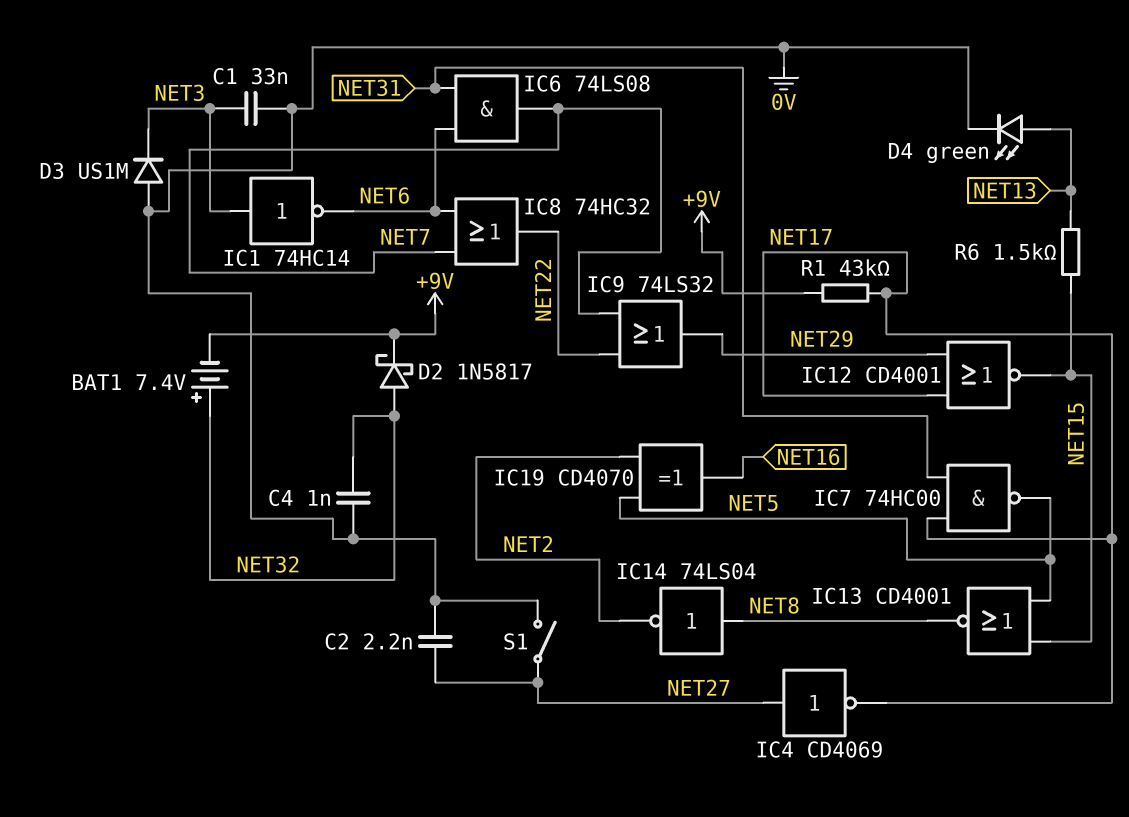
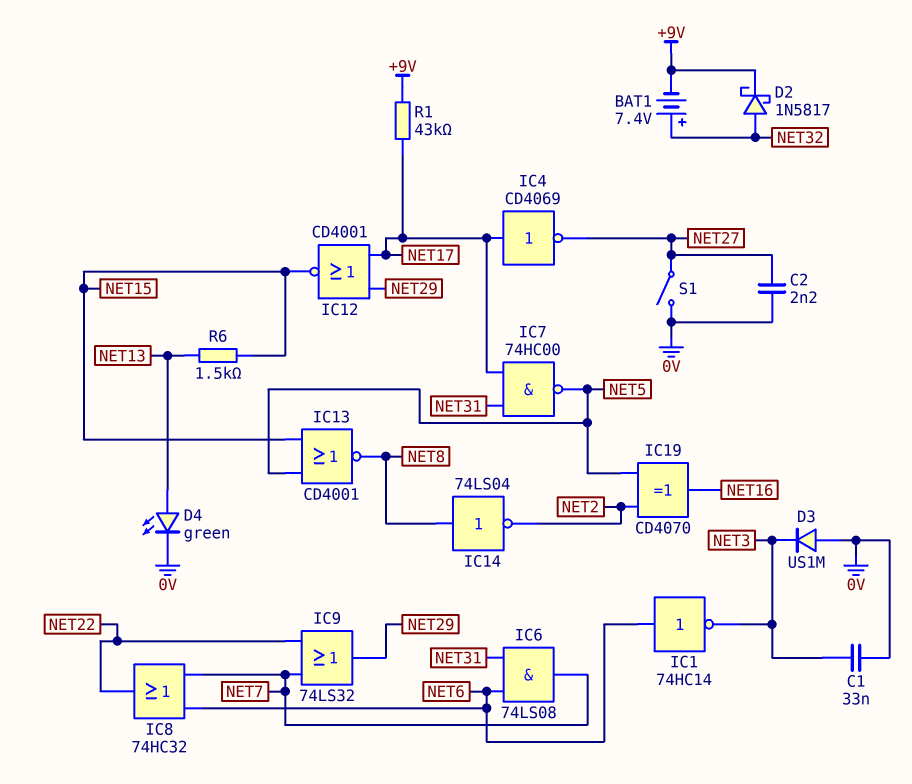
C4: 1nF (0V, NET32) -> none
IC1: NOT 74HC14 (in NET3, out NET6) -> NOT 74HC14 (in NET6, out NET3)
IC4: NOT CD4069 (in NET27, out NET17) -> NOT CD4069 (in NET17, out NET27)

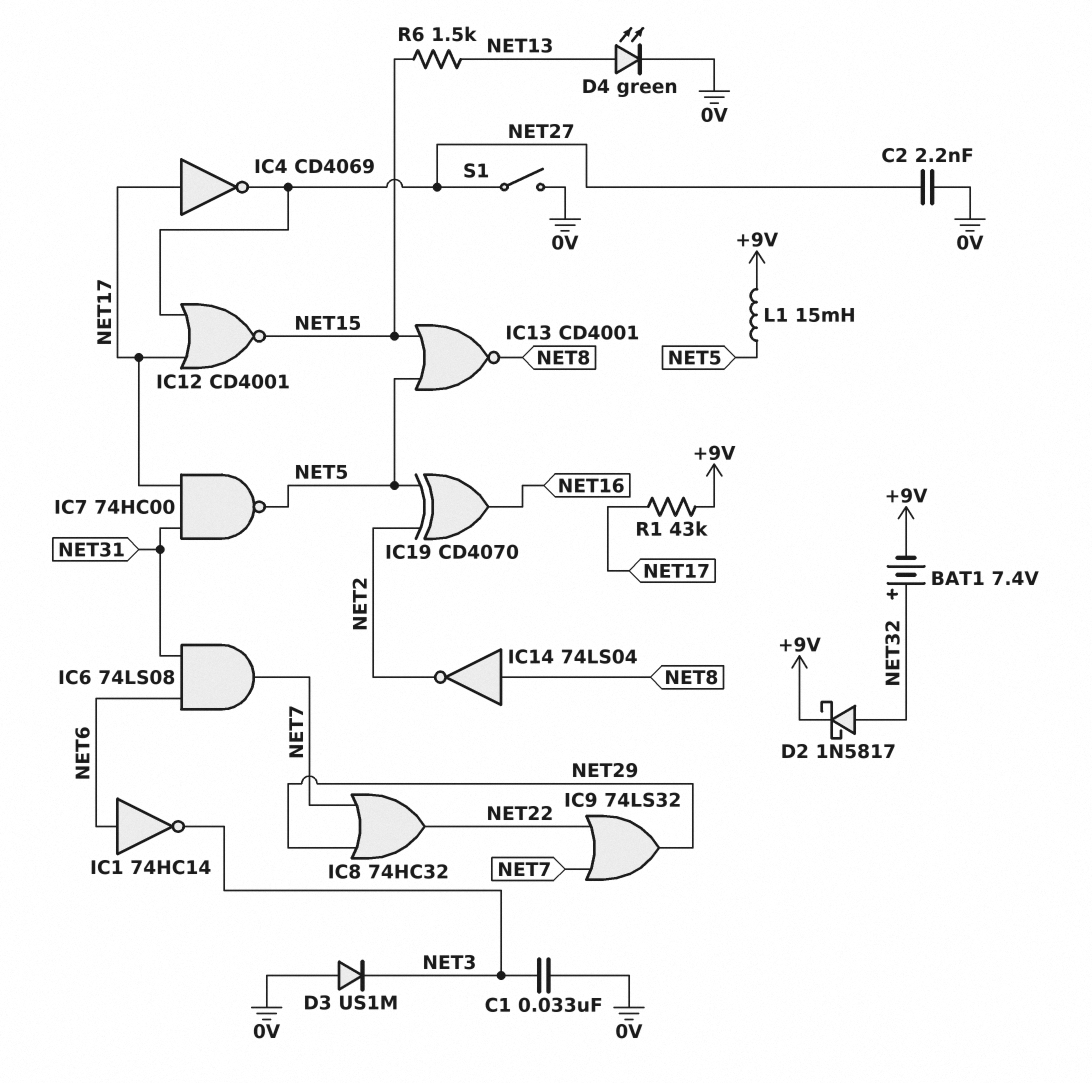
IC8: OR 74HC32 (in NET6, in NET7, out NET22) -> OR 74HC32 (in NET7, in NET29, out NET22)
IC12: NOR CD4001 (in NET17, in NET29, out NET15) -> NOR CD4001 (in NET17, in NET27, out NET15)
L1: none -> 15mH (+9V, NET5)

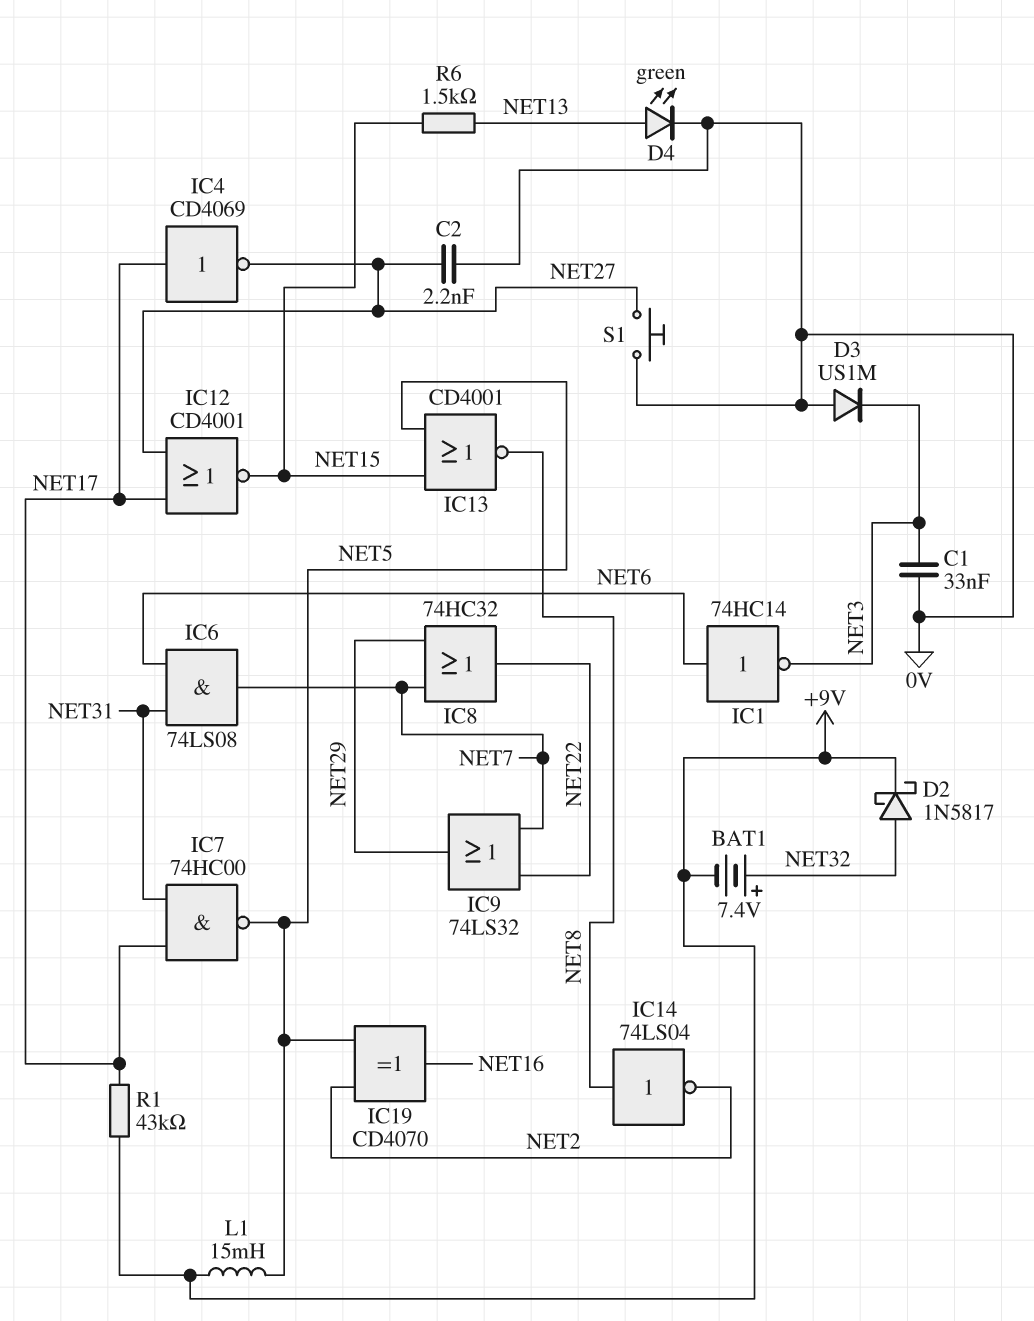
S1: switch (0V, NET27) -> button (0V, NET27)

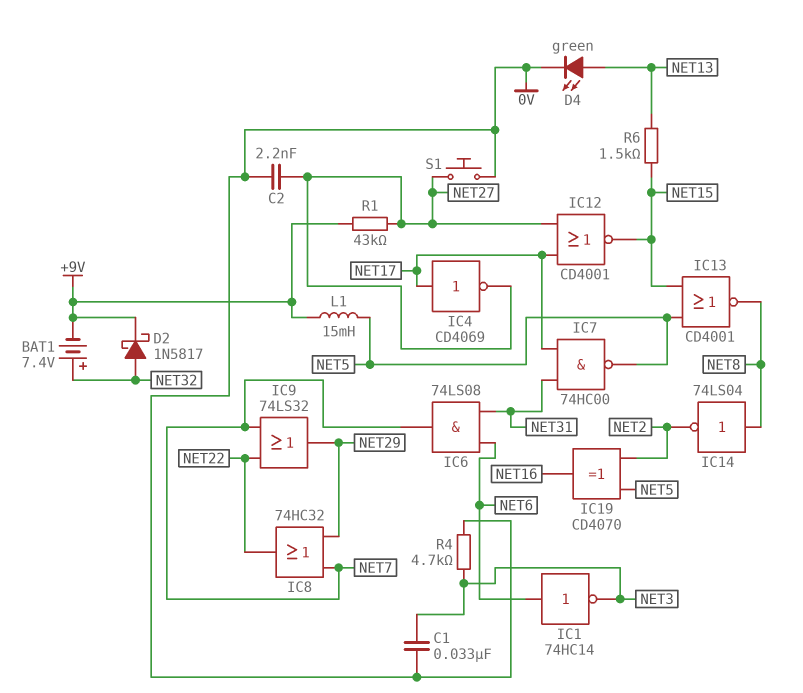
D3: diode US1M (A 0V, K NET3) -> none
R1: 43k (+9V, NET17) -> 43k (+9V, NET27)
R4: none -> 4.7k (0V, NET3)

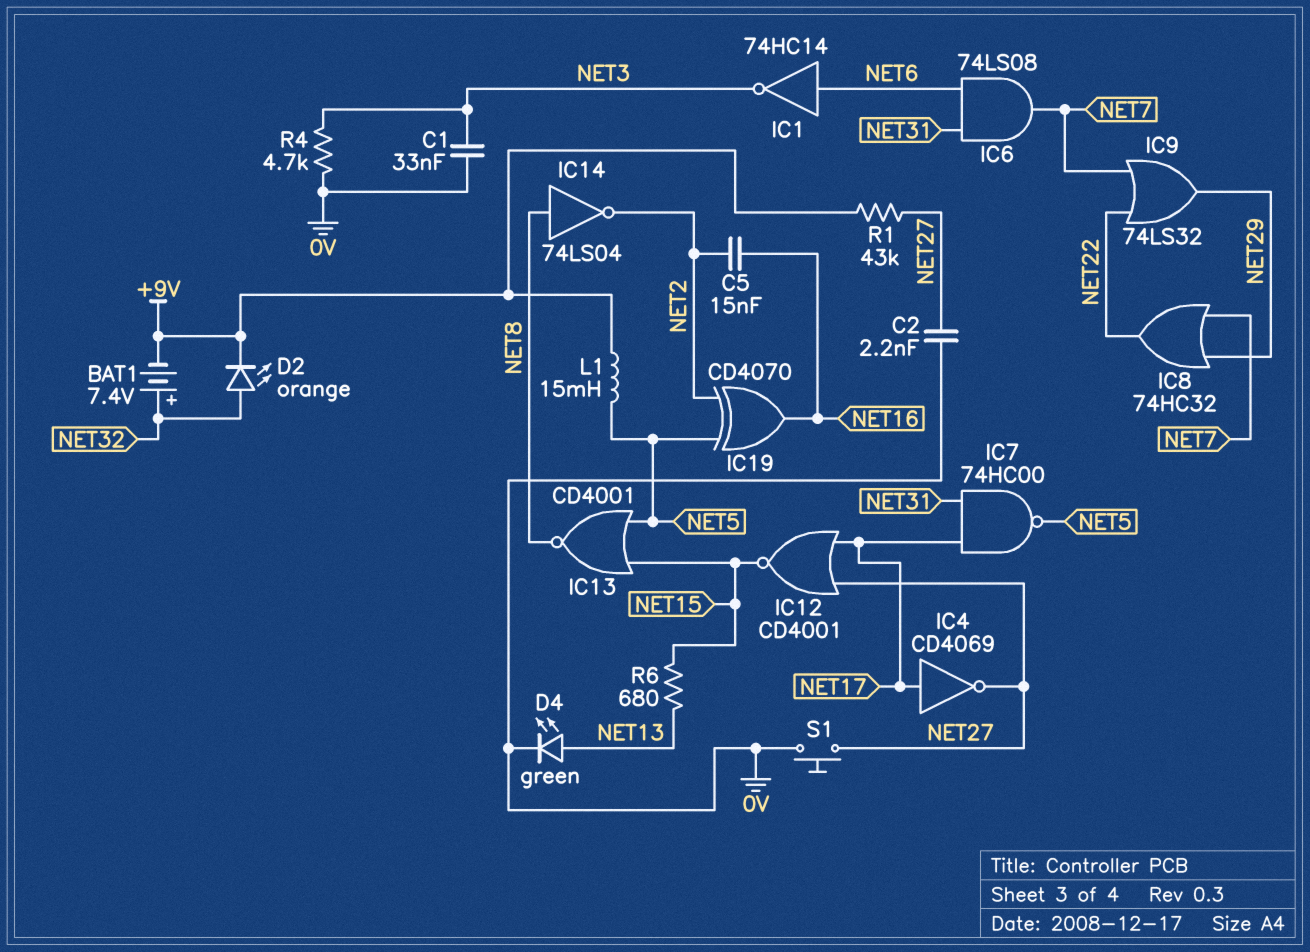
C5: none -> 15nF (NET2, NET16)
D2: schottky 1N5817 (A NET32, K +9V) -> LED orange (A NET32, K +9V)
R6: 1.5k (NET13, NET15) -> 680 (NET13, NET15)

